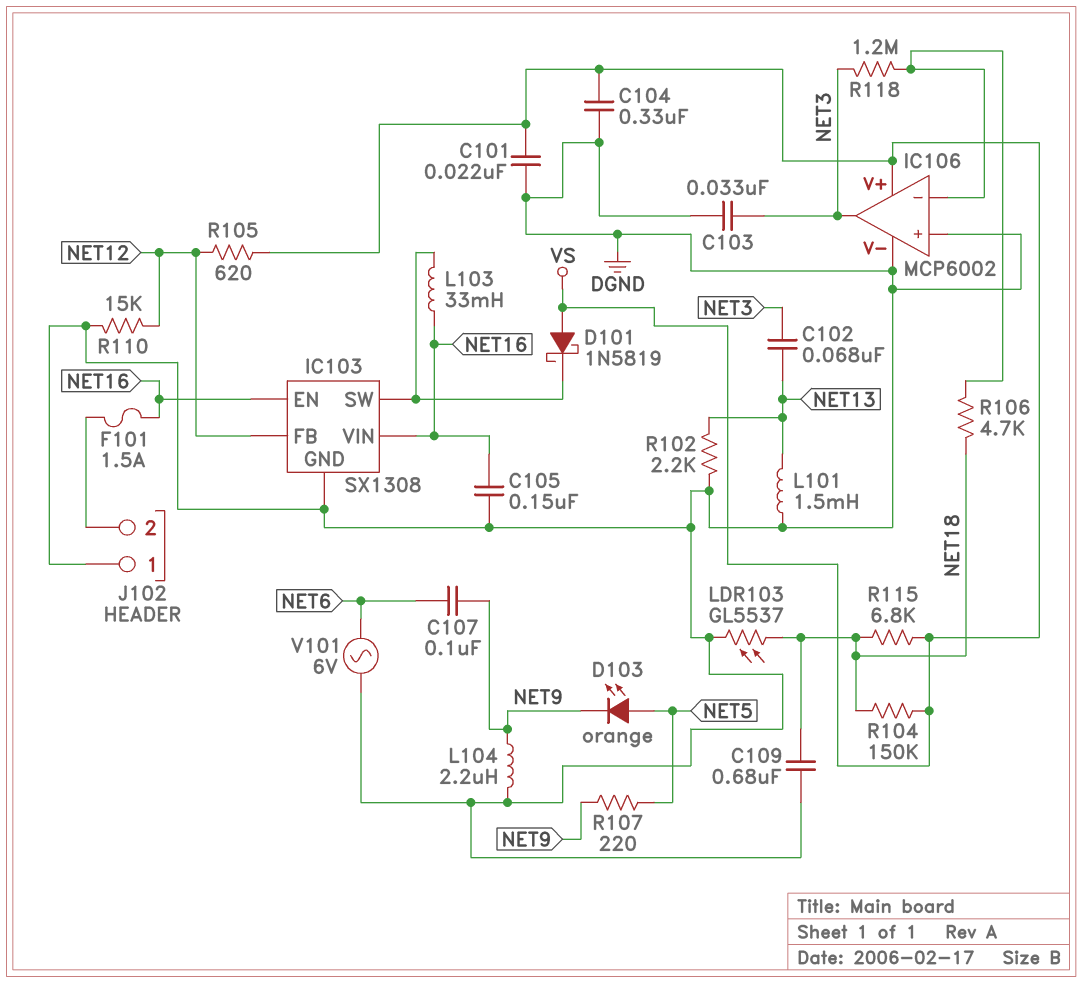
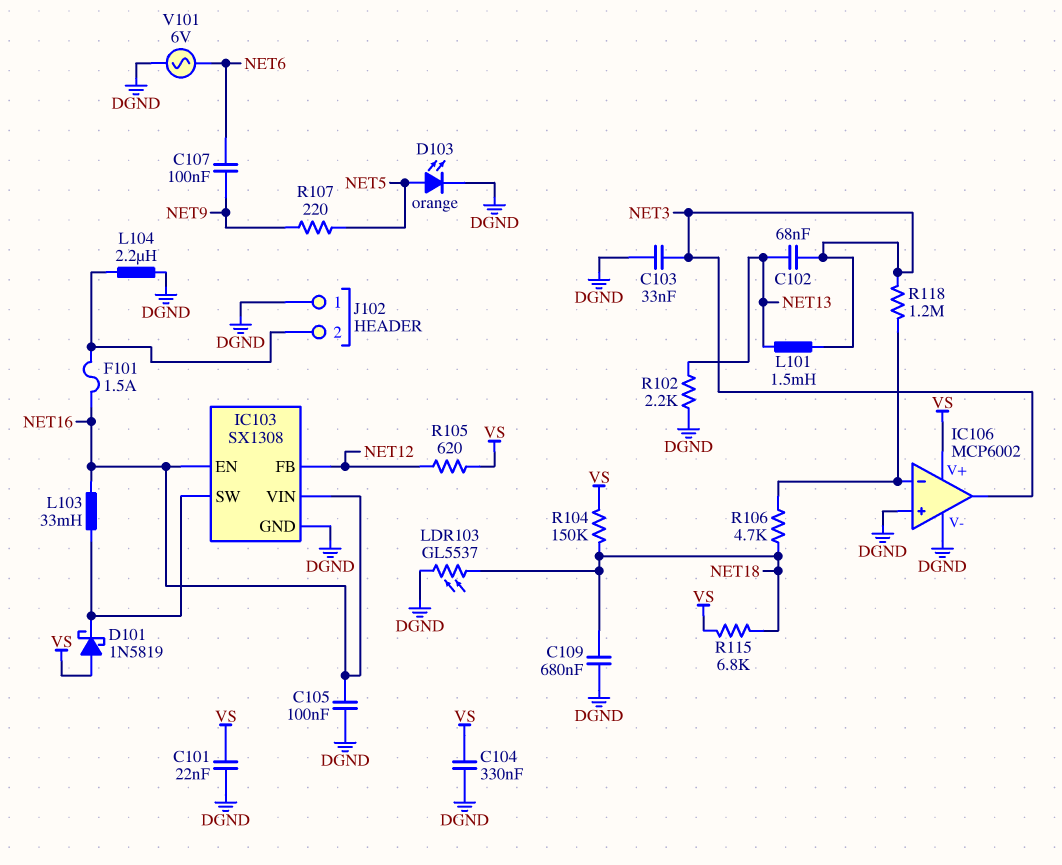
C105: 150nF (DGND, NET16) -> 100nF (DGND, NET16)
D103: LED orange (A NET5, K NET9) -> LED orange (A NET5, K DGND)
L101: 1.5mH (DGND, NET13) -> 1.5mH (NET3, NET13)
L104: 2.2uH (DGND, NET9) -> 2.2uH (DGND, J102/2)
R110: 15k (DGND, NET12) -> none

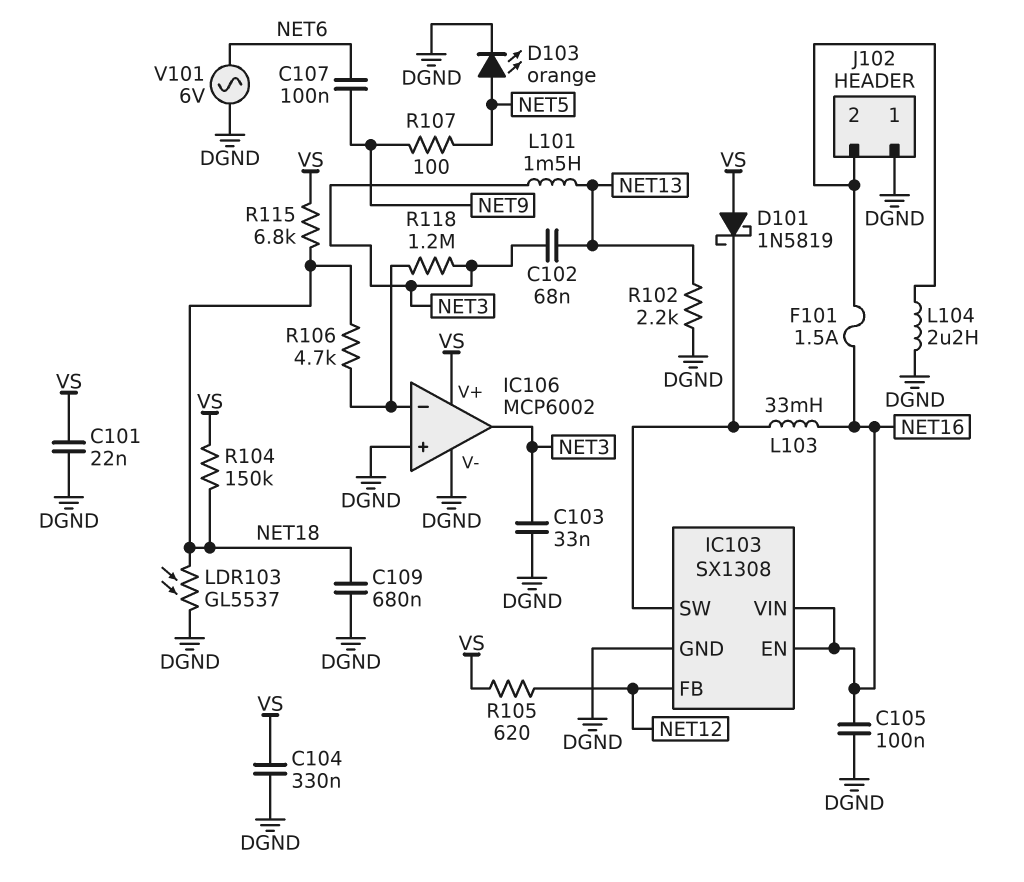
R107: 220 (NET5, NET9) -> 100 (NET5, NET9)

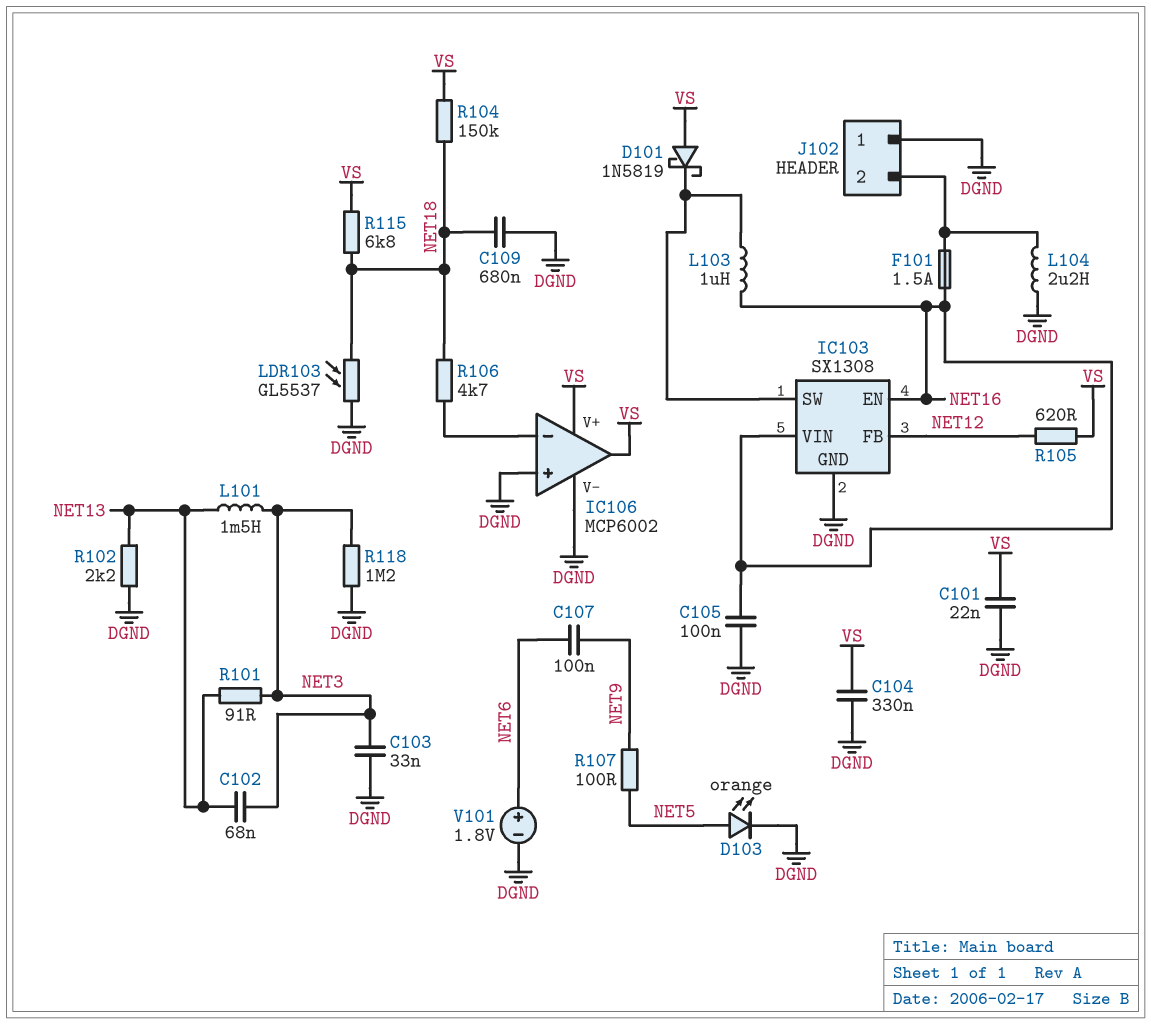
IC106 pin out: NET3 -> VS
L103: 33mH (IC103/SW, NET16) -> 1uH (IC103/SW, NET16)
R101: none -> 91 (NET3, NET13)
R118: 1.2M (IC106/in-, NET3) -> 1.2M (DGND, NET3)
V101: AC 6V (DGND, NET6) -> 1.8V (plus NET6, minus DGND)

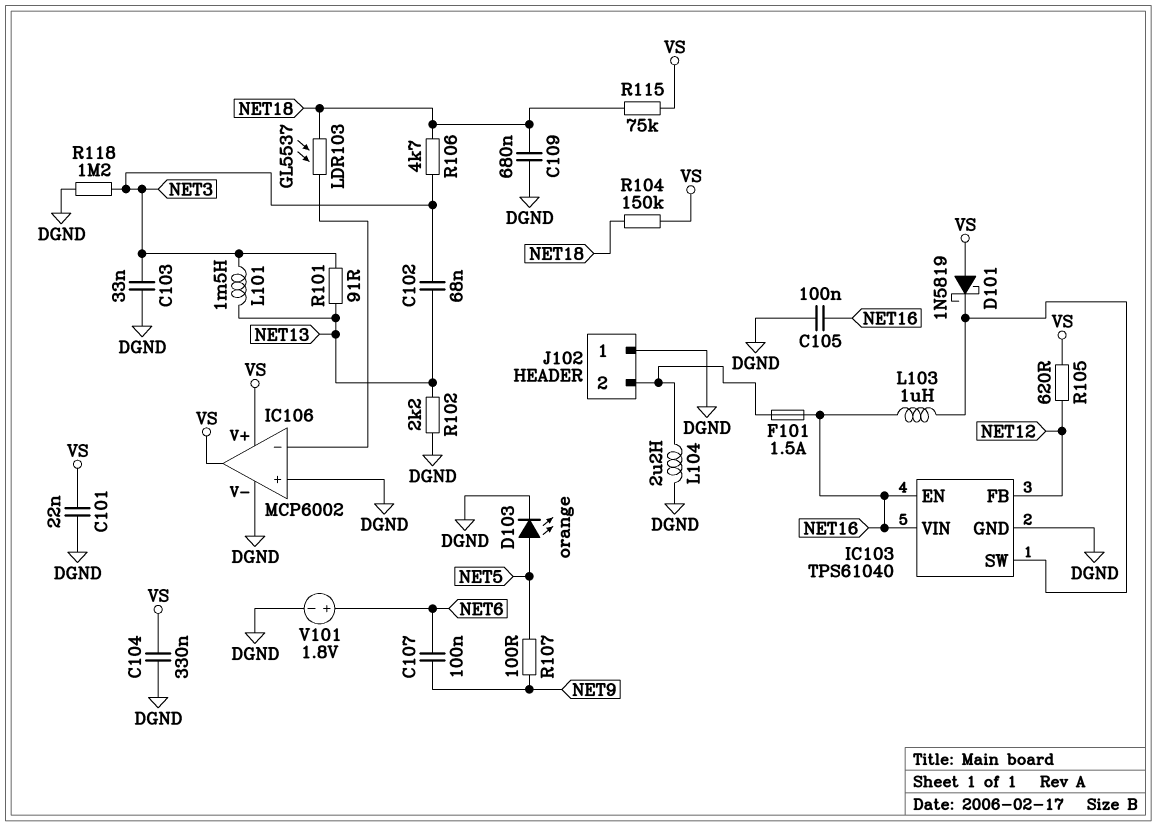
IC103: SX1308 -> TPS61040
LDR103: GL5537 (DGND, NET18) -> GL5537 (IC106/in-, NET18)
R106: 4.7k (IC106/in-, NET18) -> 4.7k (NET3, NET18)
R115: 6.8k (NET18, VS) -> 75k (NET18, VS)

